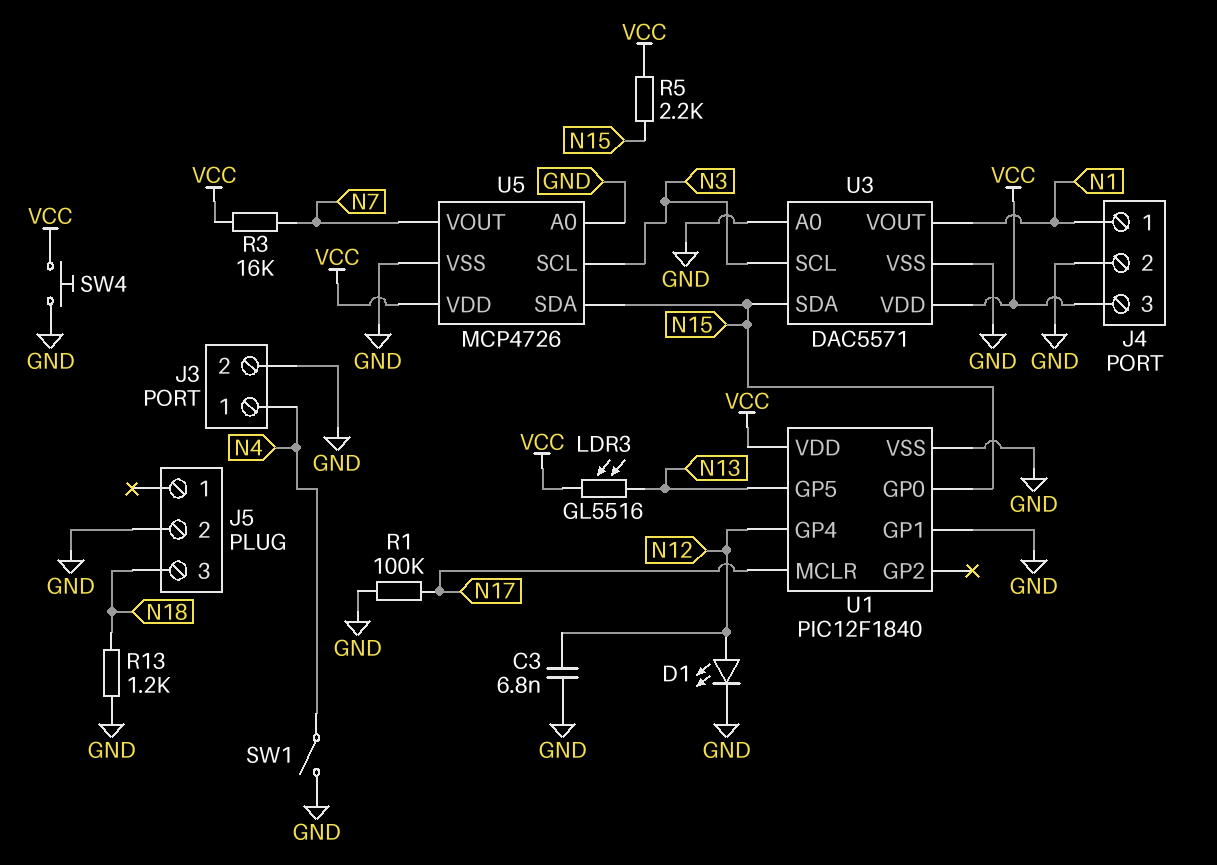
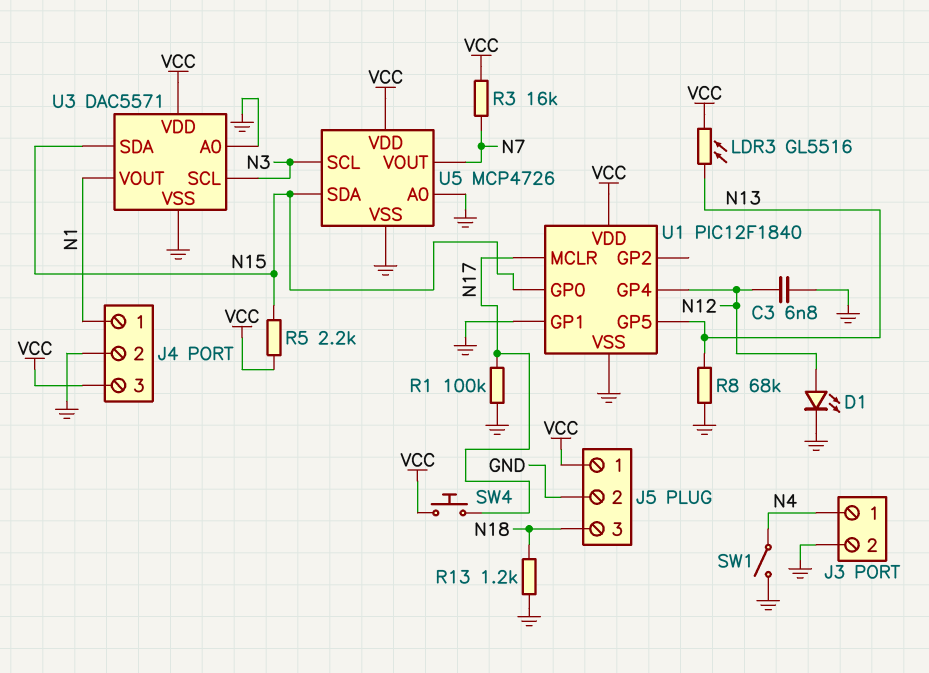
J5 pin 1: none -> VCC
R8: none -> 68k (GND, N13)
SW4: button (GND, VCC) -> button (N17, VCC)

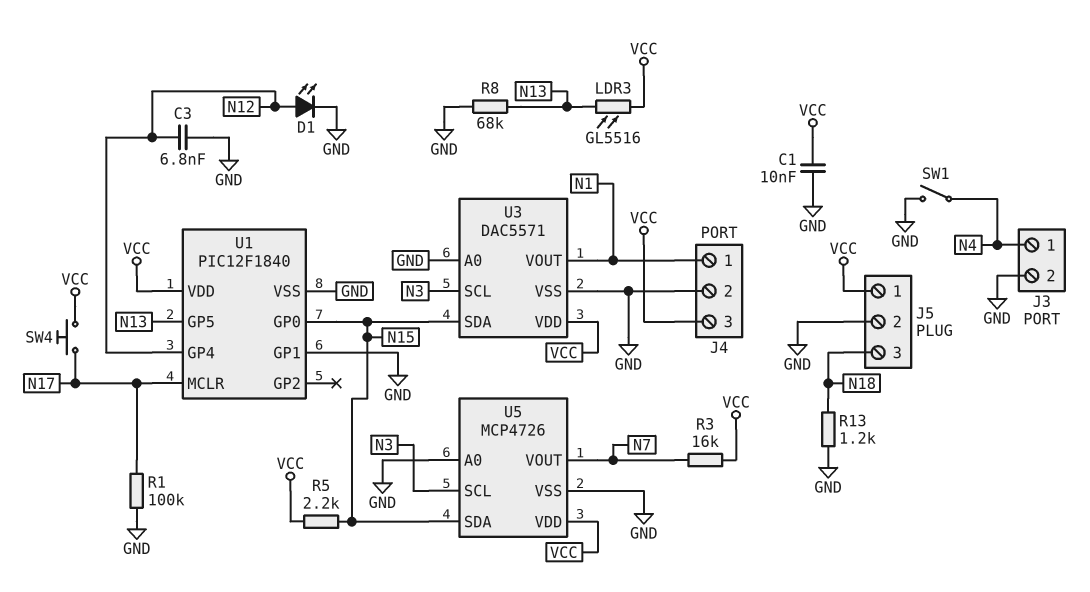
C1: none -> 10nF (GND, VCC)

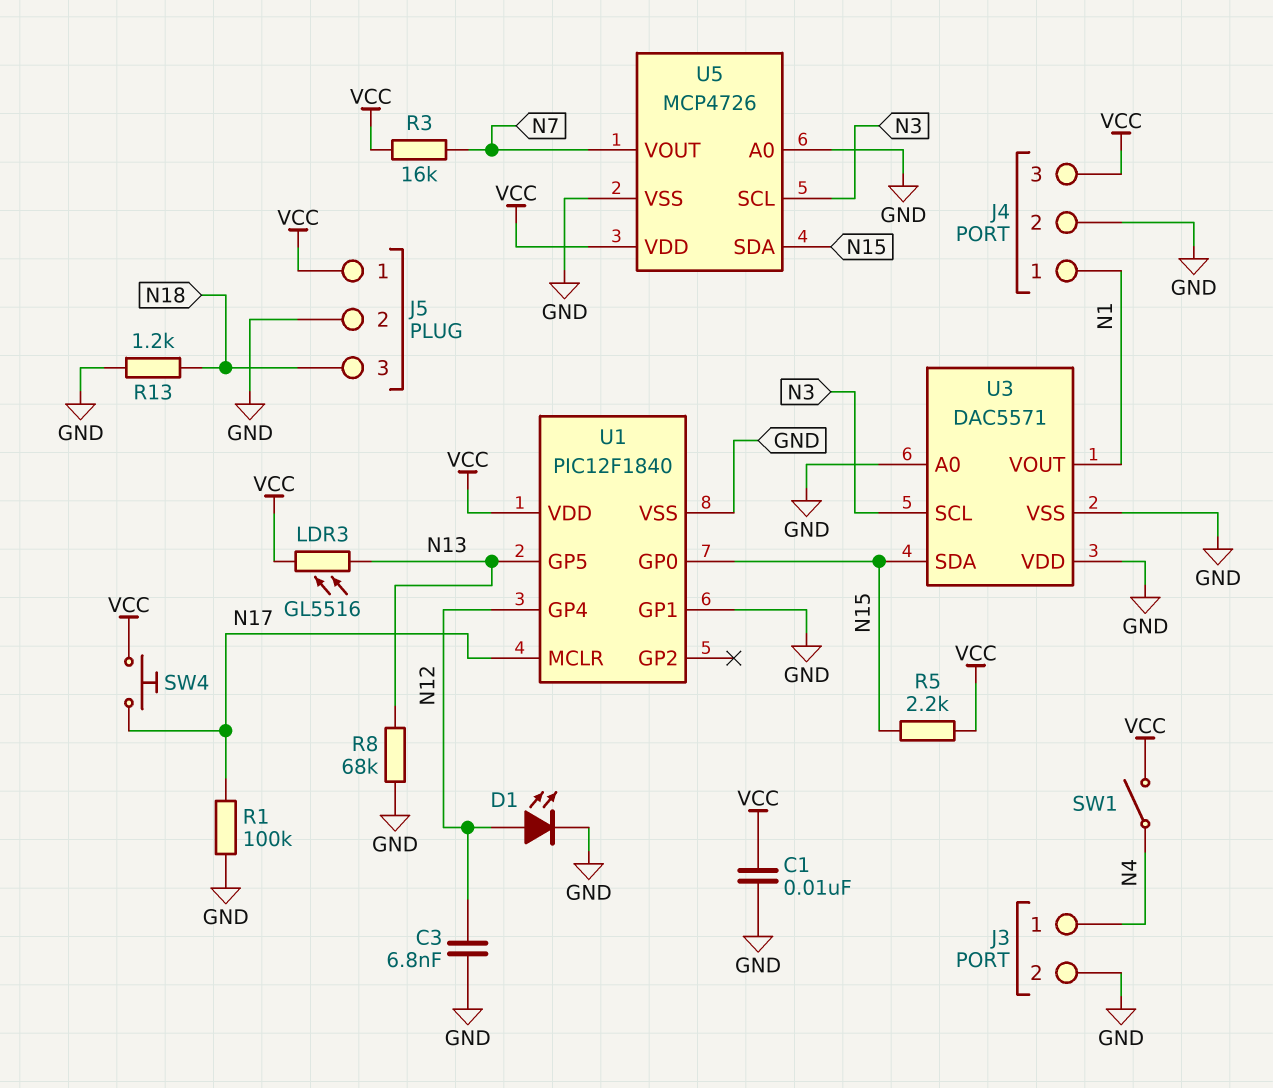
SW1: switch (GND, N4) -> switch (N4, VCC)
U3 pin VDD: VCC -> GND

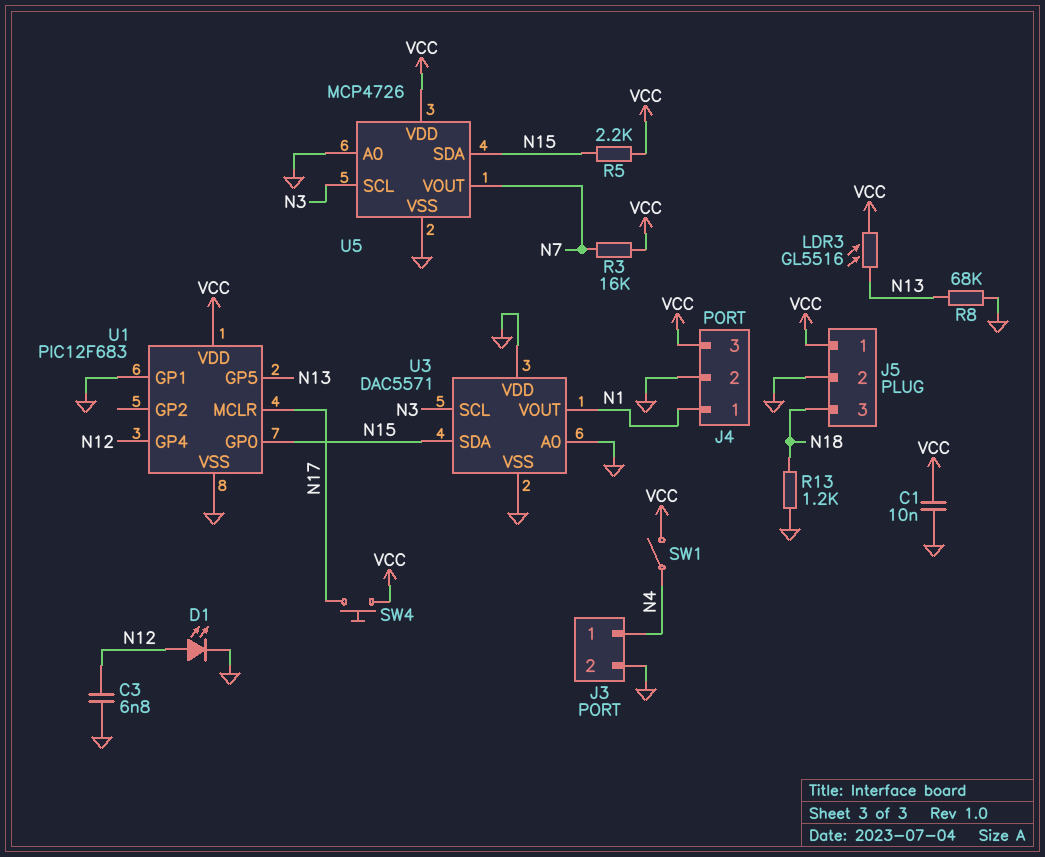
R1: 100k (GND, N17) -> none
U1: PIC12F1840 -> PIC12F683

